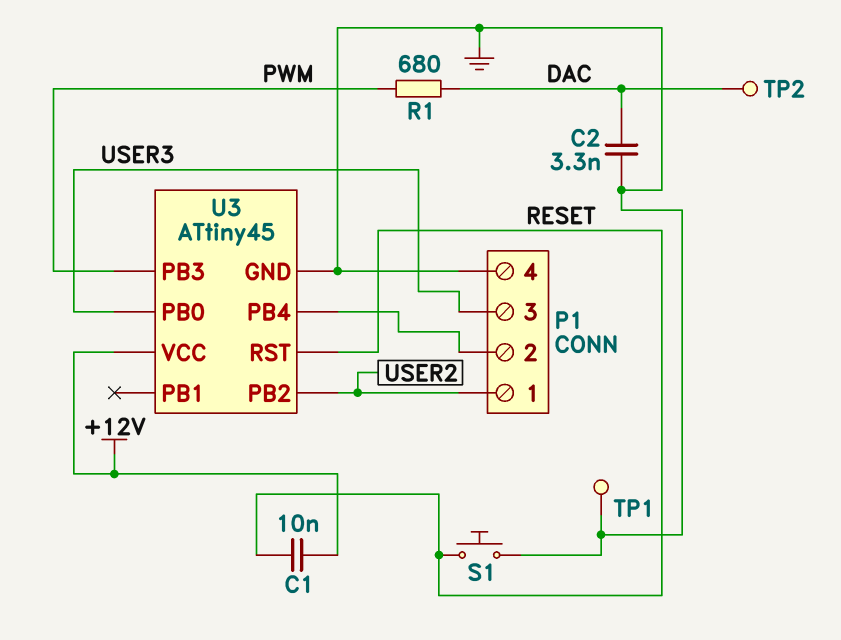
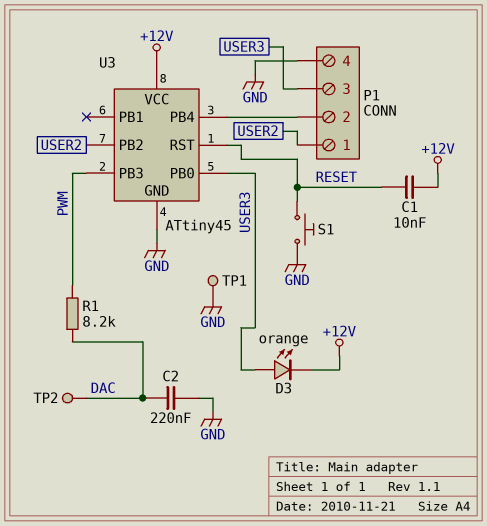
C2: 3.3nF (DAC, GND) -> 220nF (DAC, GND)
D3: none -> LED orange (A USER3, K +12V)
R1: 680 (DAC, PWM) -> 8.2k (DAC, PWM)

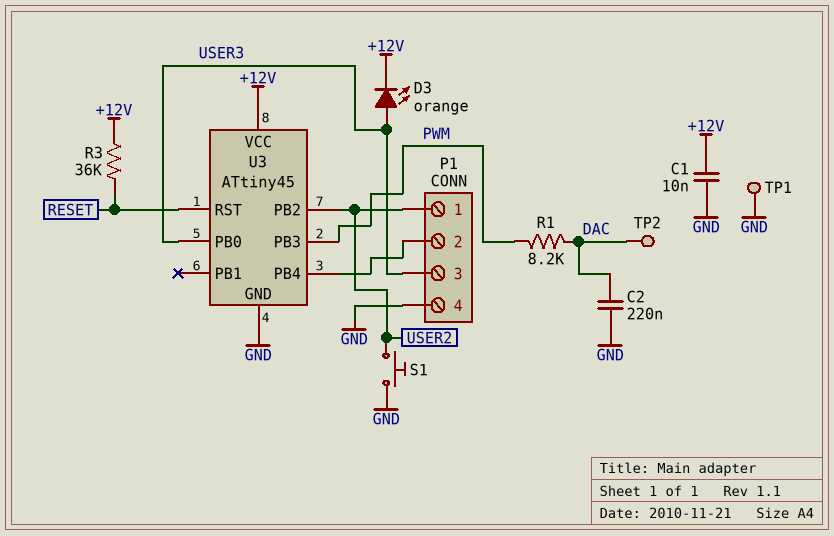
C1: 10nF (+12V, RESET) -> 10nF (+12V, GND)
R3: none -> 36k (+12V, RESET)
S1: button (GND, RESET) -> button (GND, USER2)

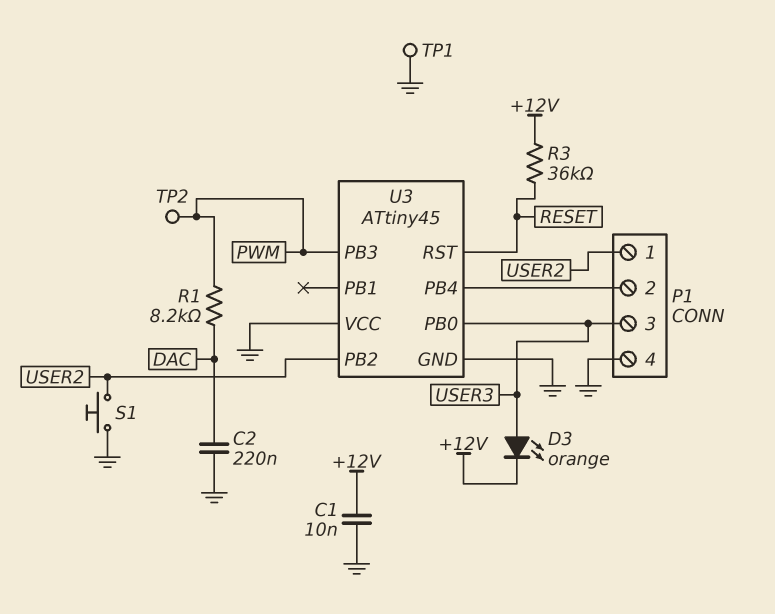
TP2: test point (DAC) -> test point (PWM)
U3 pin VCC: +12V -> GND

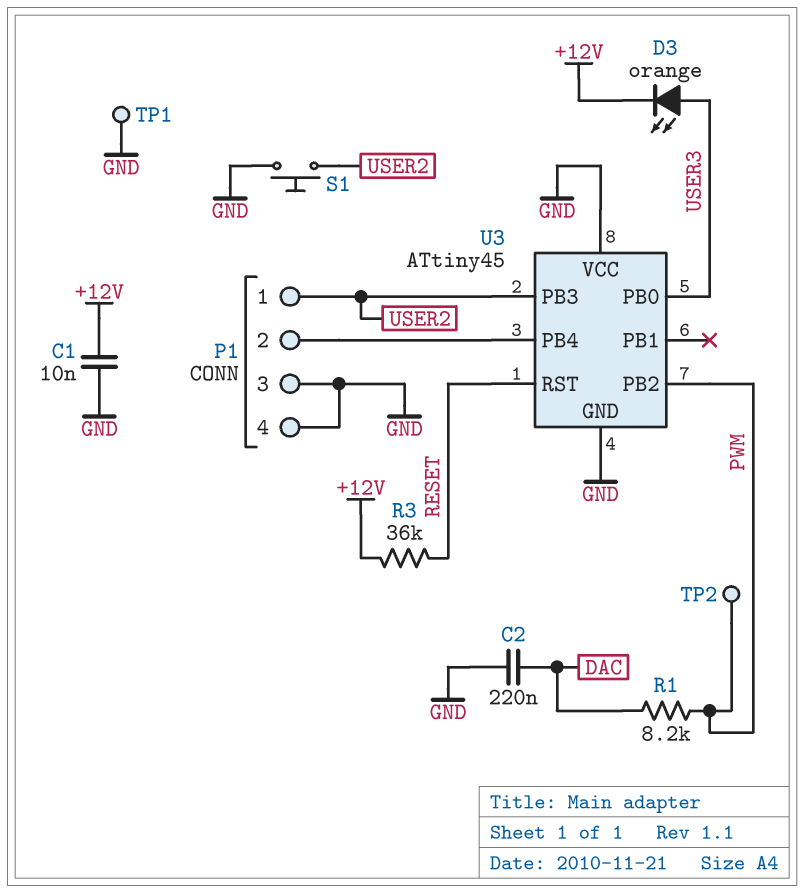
P1 pin 3: USER3 -> GND
U3 pin PB2: USER2 -> PWM
U3 pin PB3: PWM -> USER2

